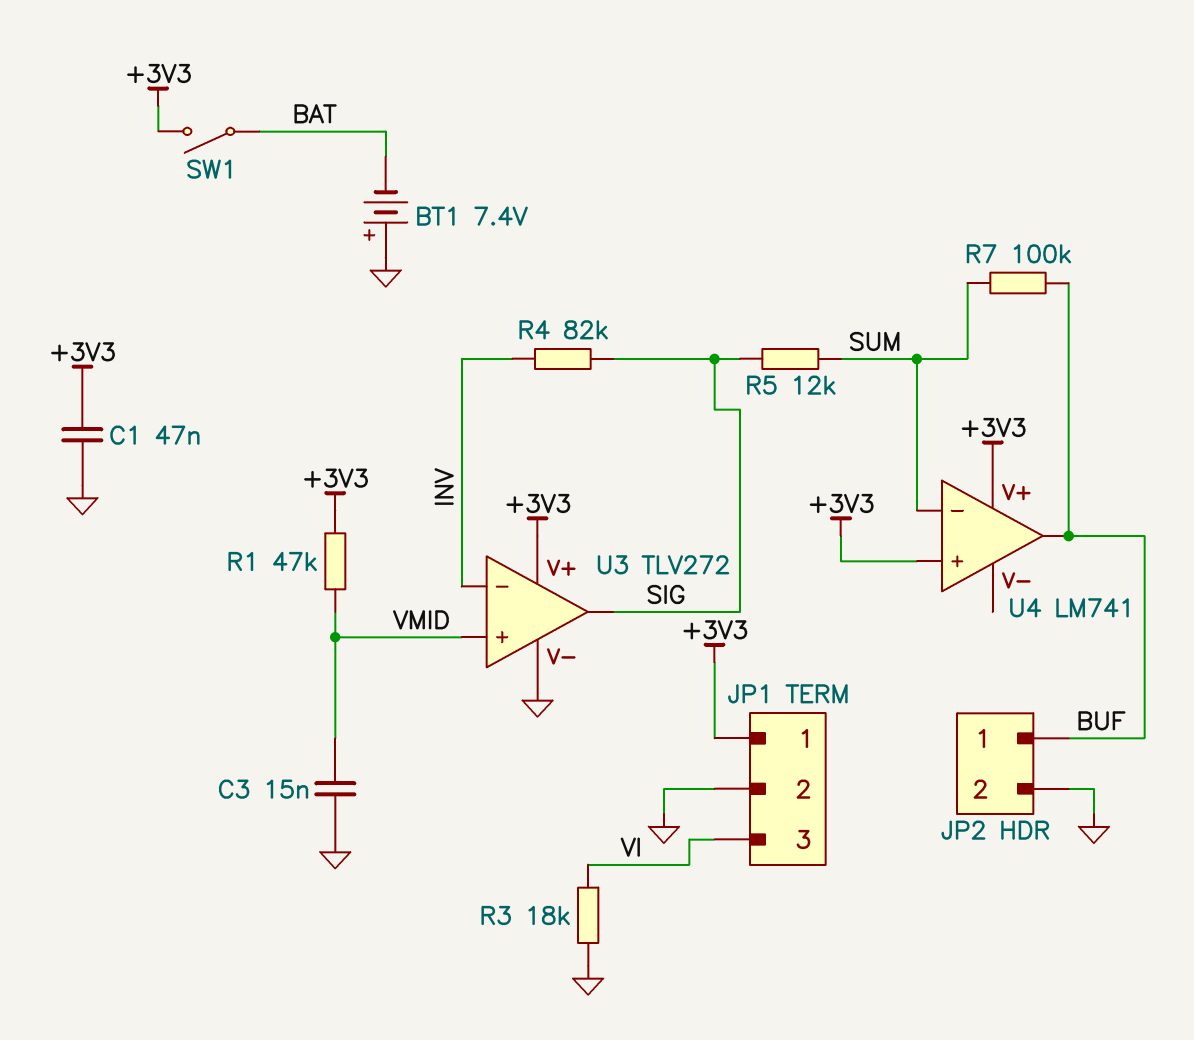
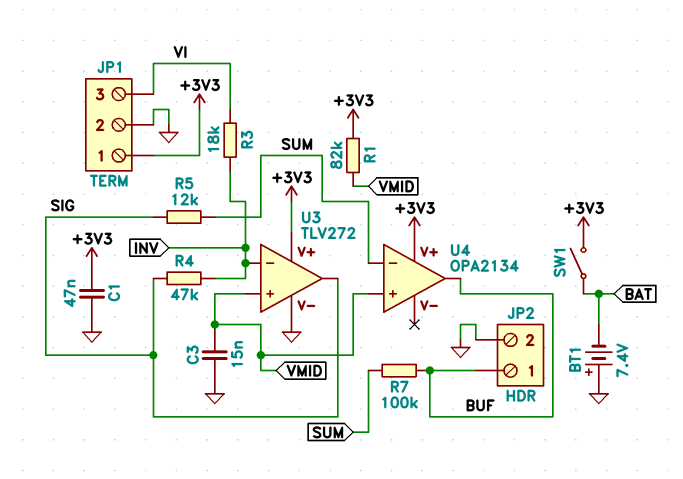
R1: 47k (+3V3, VMID) -> 82k (+3V3, VMID)
R3: 18k (GND, VI) -> 18k (INV, VI)
R4: 82k (INV, SIG) -> 47k (INV, SIG)
U4: LM741 -> OPA2134
U4 pin in+: +3V3 -> VMID

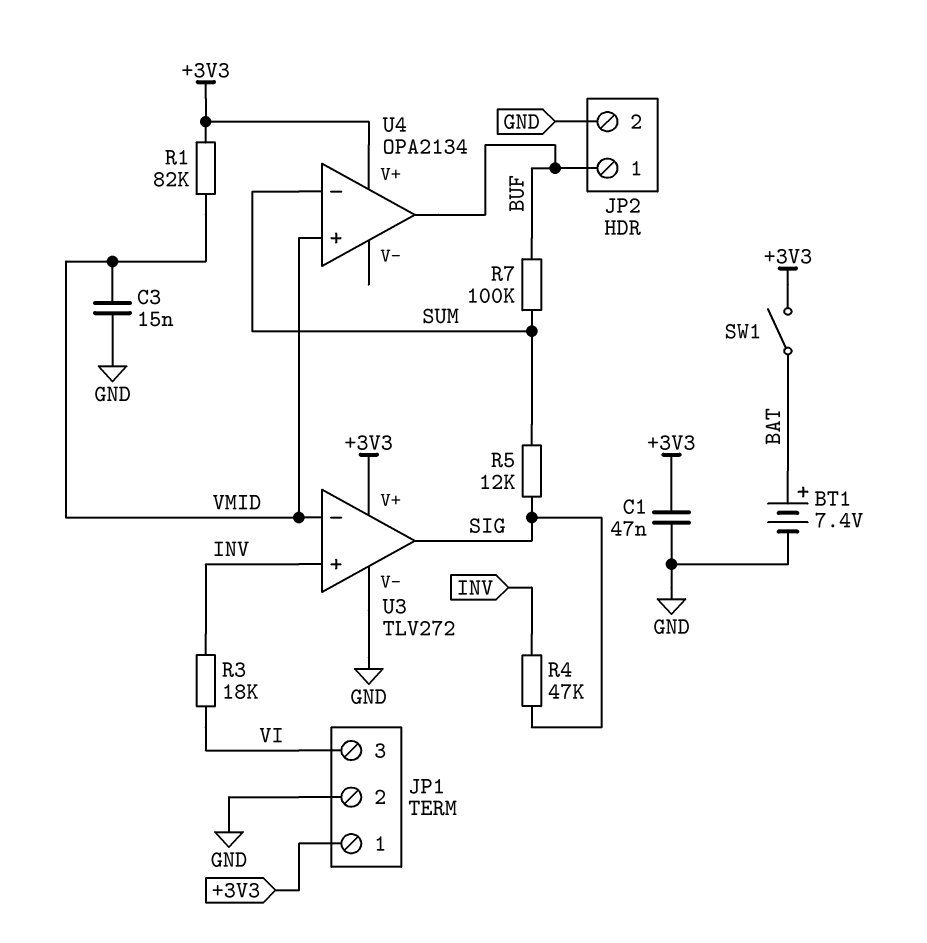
BT1: 7.4V (plus GND, minus BAT) -> 7.4V (plus BAT, minus GND)
U3 pin in+: VMID -> INV
U3 pin in-: INV -> VMID

